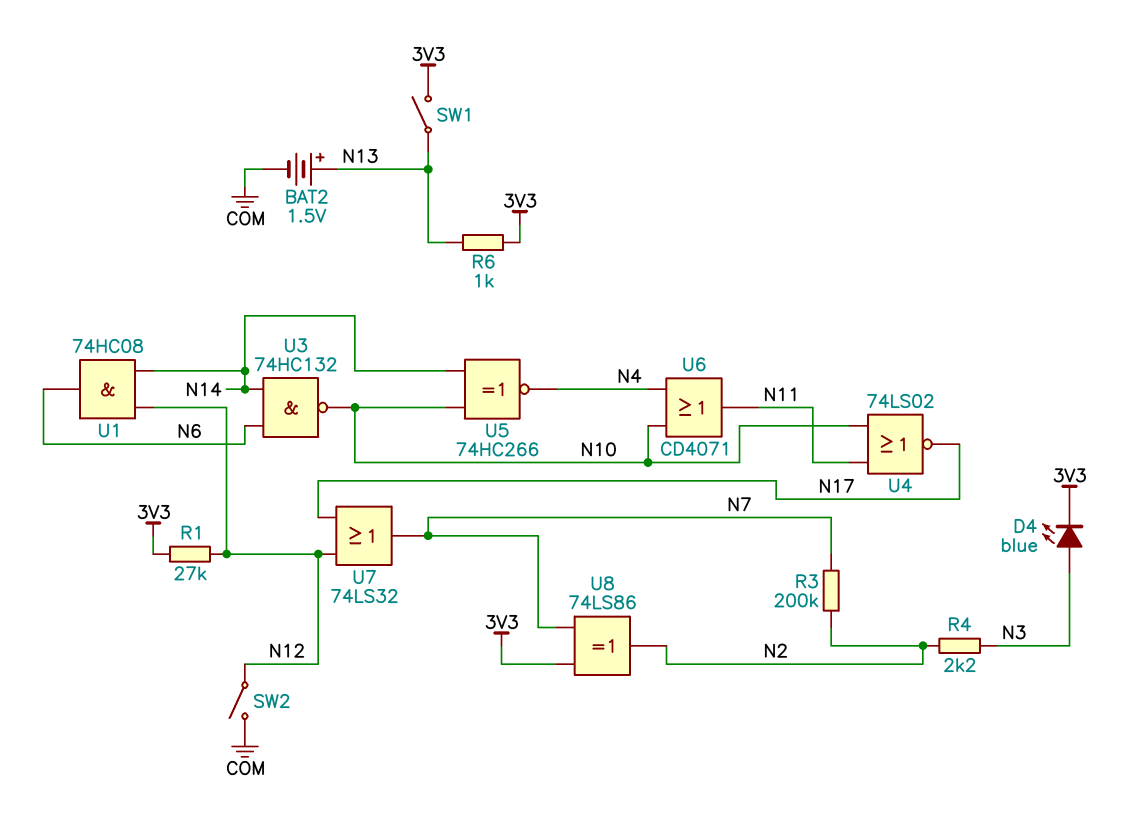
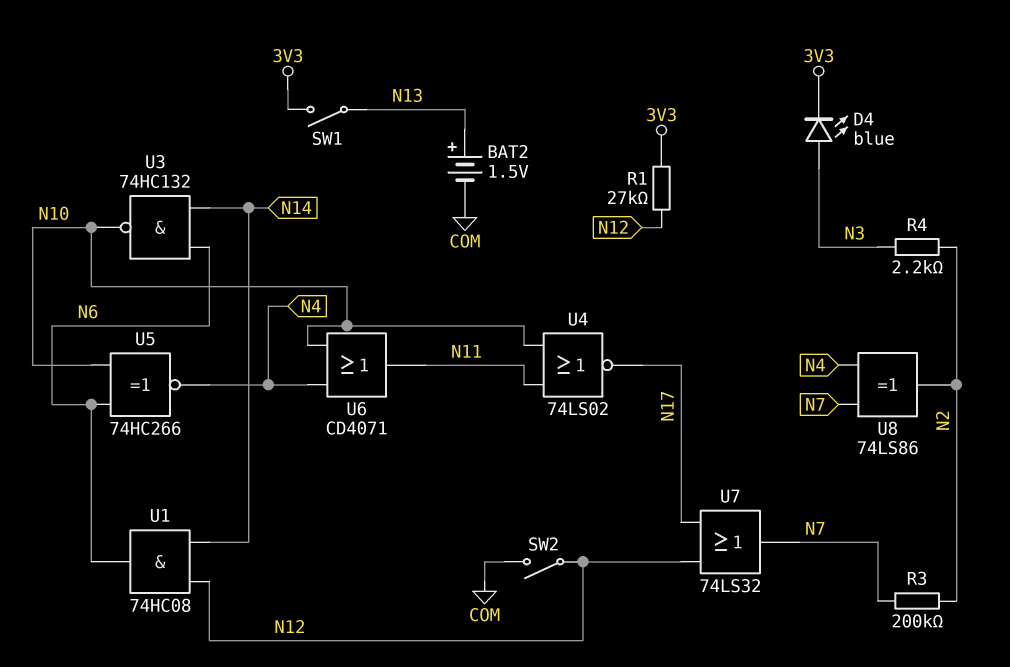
R6: 1k (3V3, N13) -> none
U5: XNOR 74HC266 (in N10, in N14, out N4) -> XNOR 74HC266 (in N6, in N10, out N4)
U8: XOR 74LS86 (in 3V3, in N7, out N2) -> XOR 74LS86 (in N4, in N7, out N2)

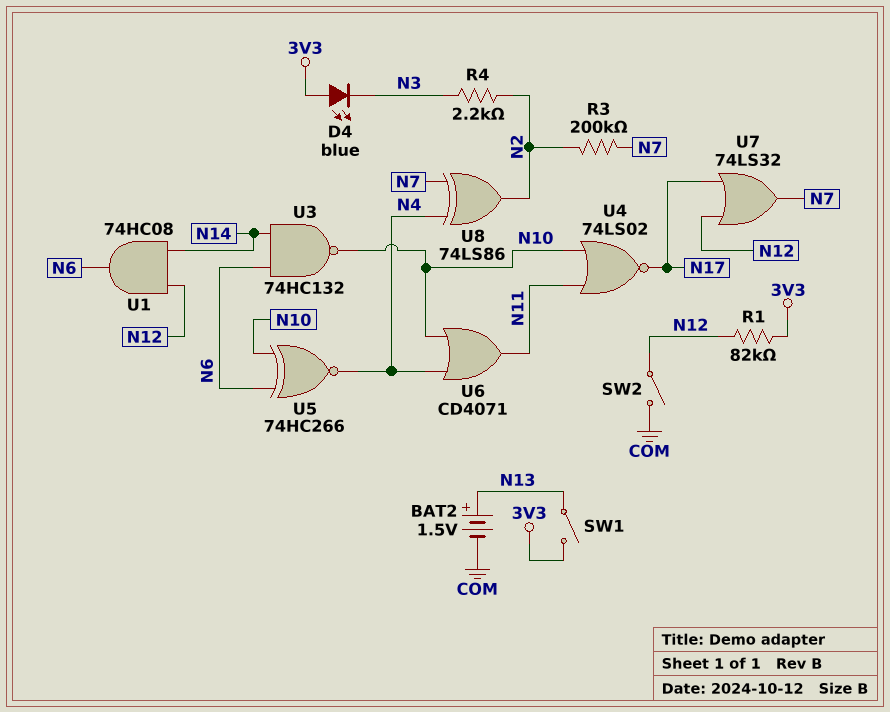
D4: LED blue (A N3, K 3V3) -> LED blue (A 3V3, K N3)
R1: 27k (3V3, N12) -> 82k (3V3, N12)

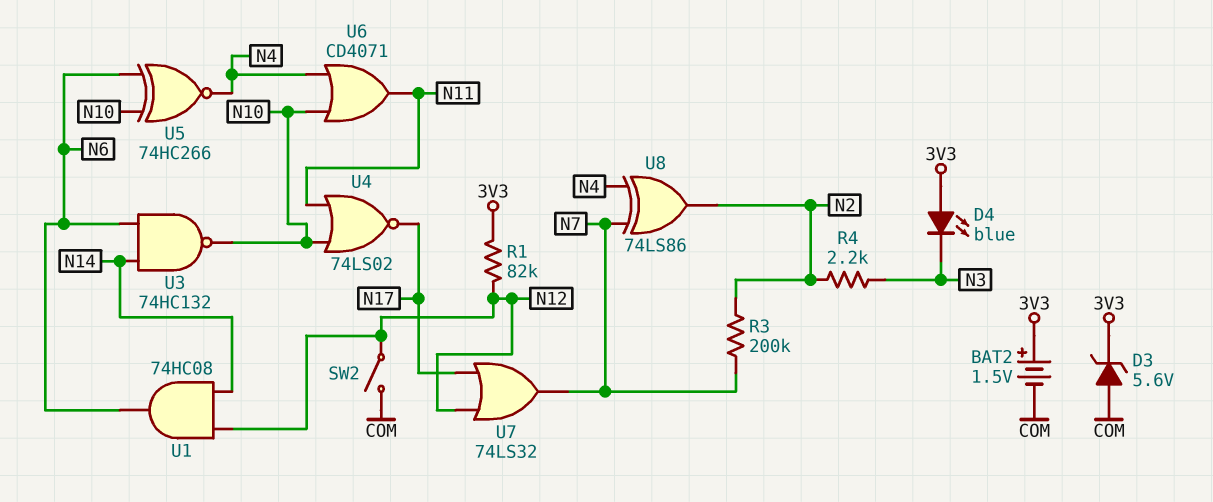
BAT2: 1.5V (plus N13, minus COM) -> 1.5V (plus 3V3, minus COM)
D3: none -> zener 5.6V (A COM, K 3V3)
SW1: switch (3V3, N13) -> none

